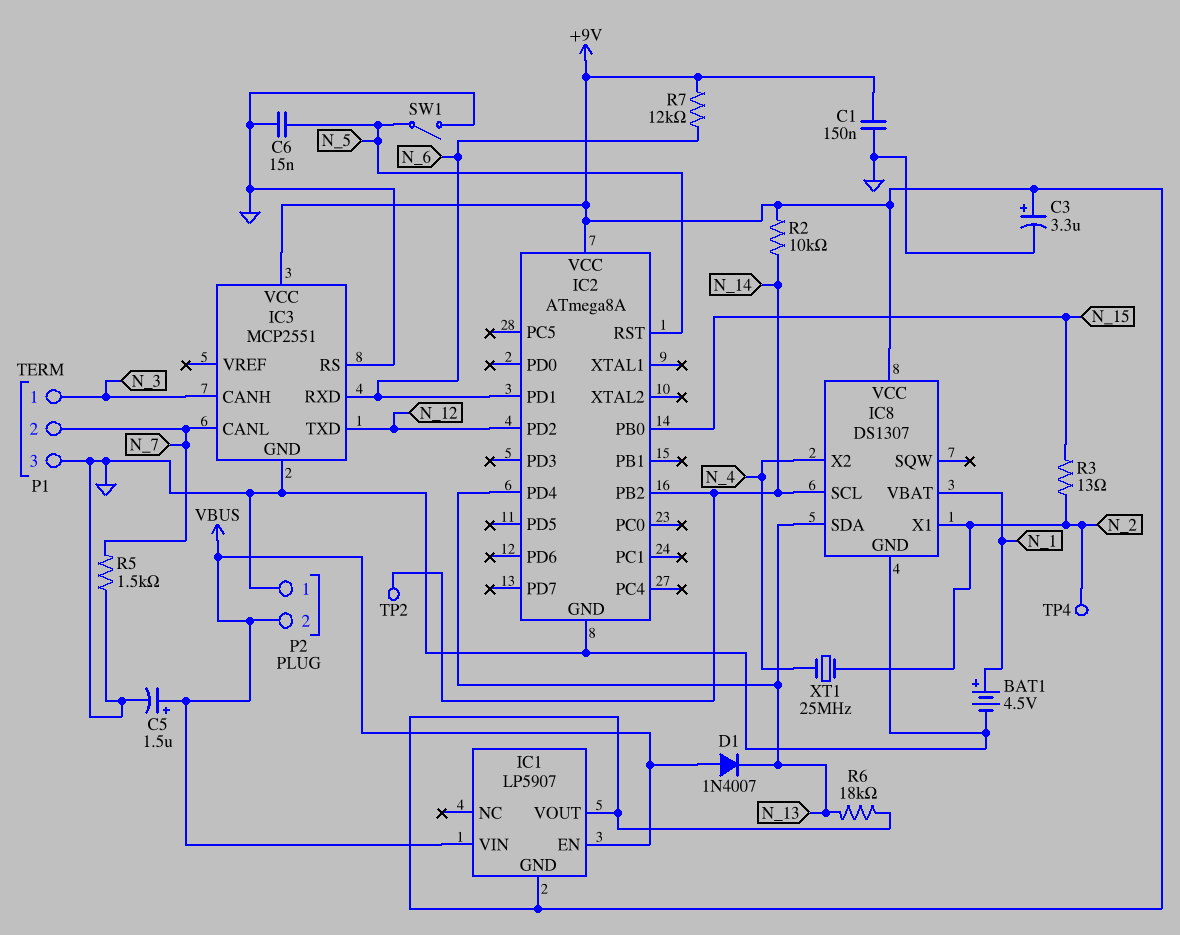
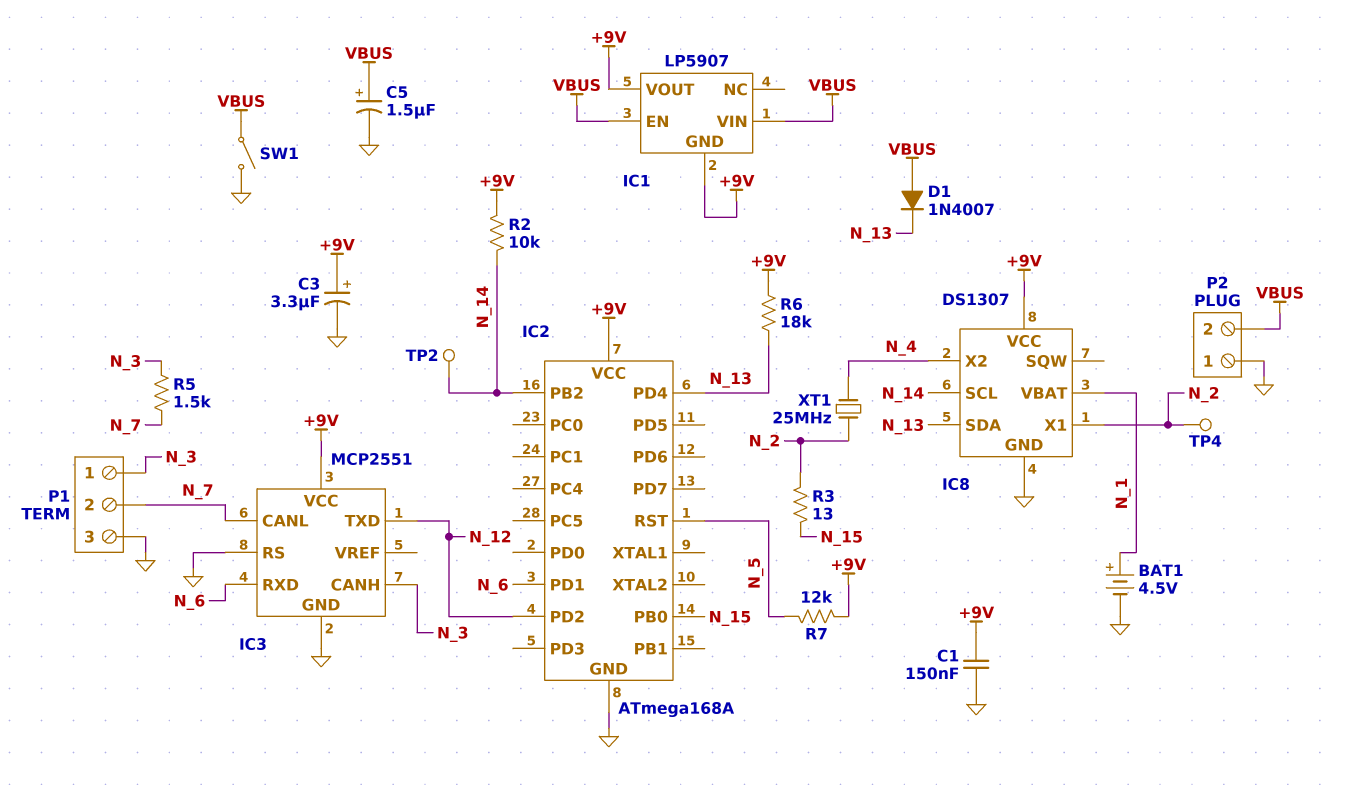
C6: 15nF (GND, N_5) -> none
IC2: ATmega8A -> ATmega168A
R5: 1.5k (GND, N_7) -> 1.5k (N_3, N_7)
R7: 12k (+9V, N_6) -> 12k (+9V, N_5)
SW1: switch (GND, N_5) -> switch (GND, VBUS)

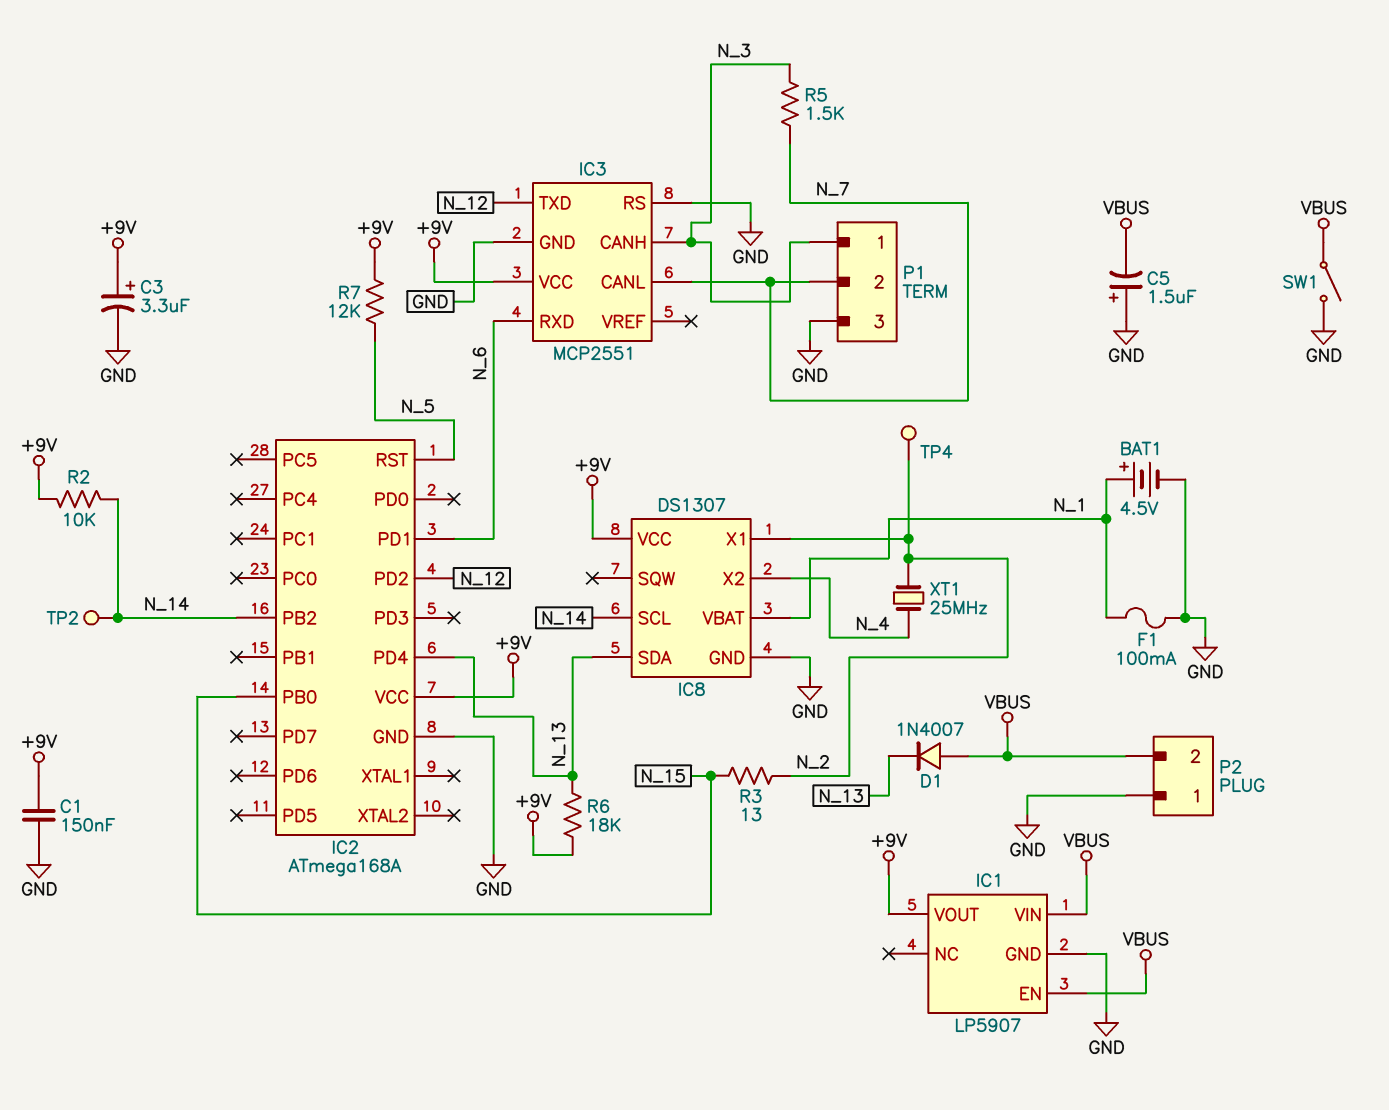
C5: 1.5uF (plus VBUS, minus GND) -> 1.5uF (plus GND, minus VBUS)
F1: none -> 100mA (GND, N_1)
IC1 pin GND: +9V -> GND

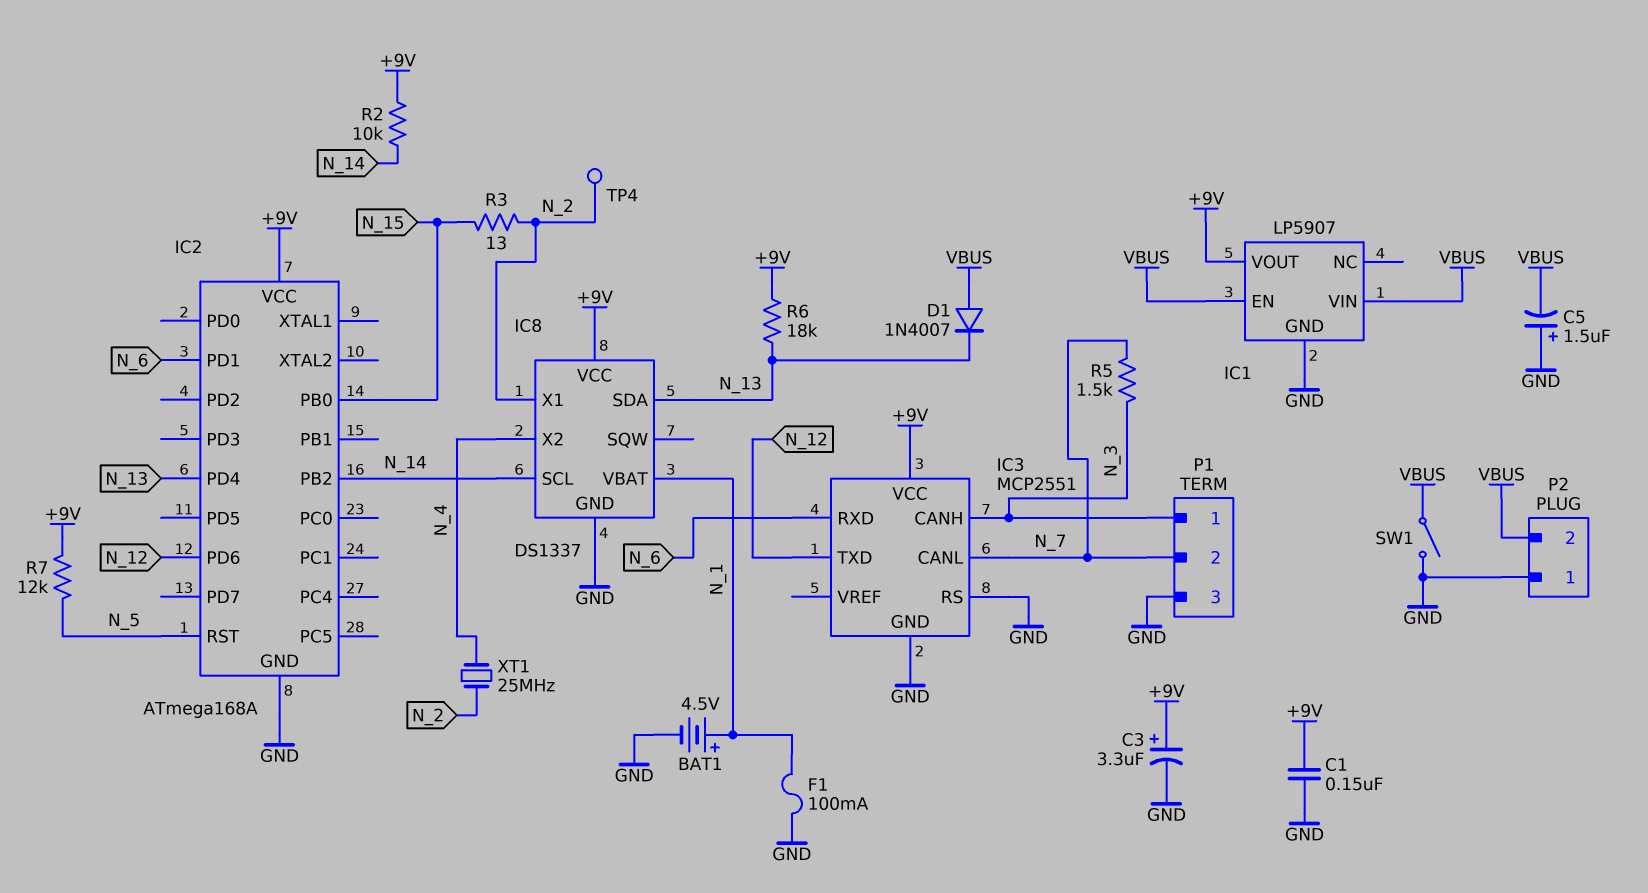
IC2 pin PD2: N_12 -> none
IC2 pin PD6: none -> N_12
IC8: DS1307 -> DS1337
TP2: test point (N_14) -> none

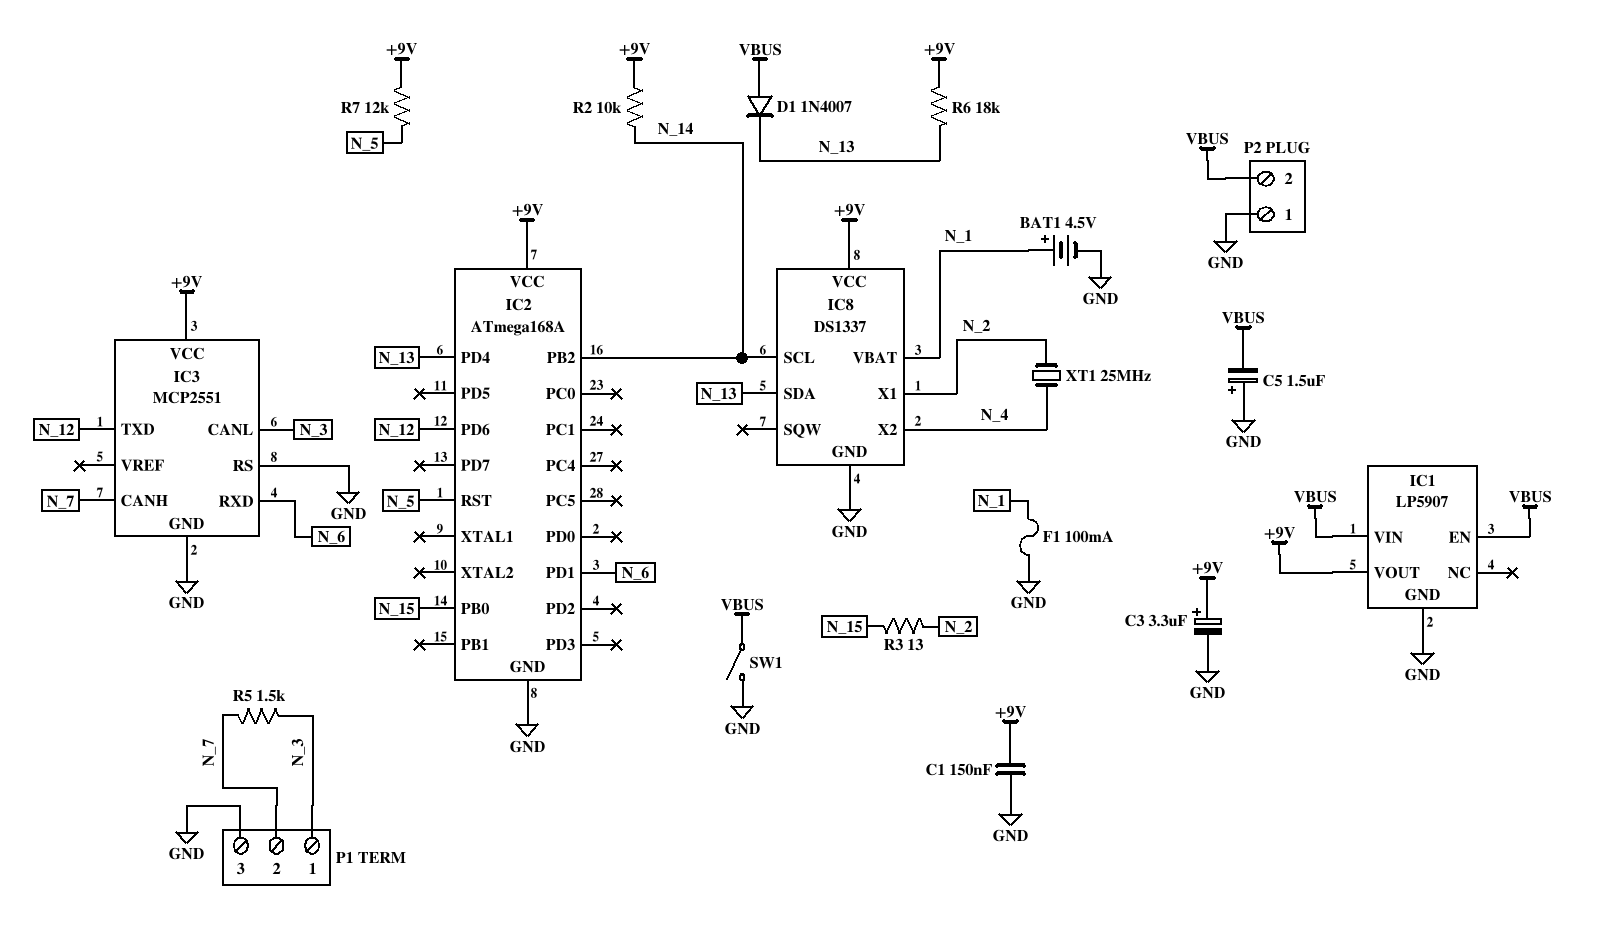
IC3 pin CANH: N_3 -> N_7
IC3 pin CANL: N_7 -> N_3
TP4: test point (N_2) -> none

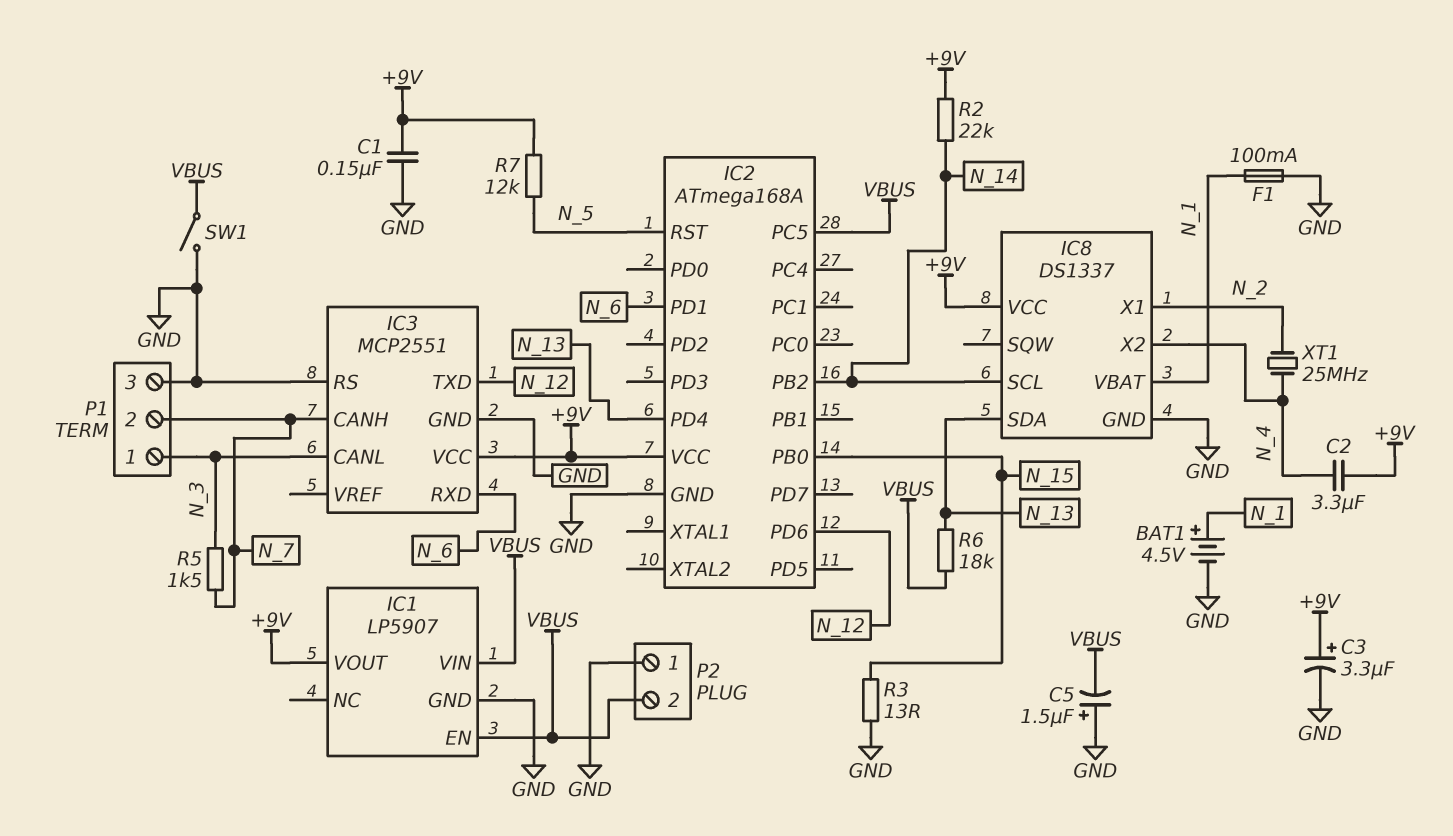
C2: none -> 3.3uF (+9V, N_4)
D1: diode 1N4007 (A VBUS, K N_13) -> none
IC2 pin PC5: none -> VBUS
R2: 10k (+9V, N_14) -> 22k (+9V, N_14)
R3: 13 (N_2, N_15) -> 13 (GND, N_15)
R6: 18k (+9V, N_13) -> 18k (N_13, VBUS)

